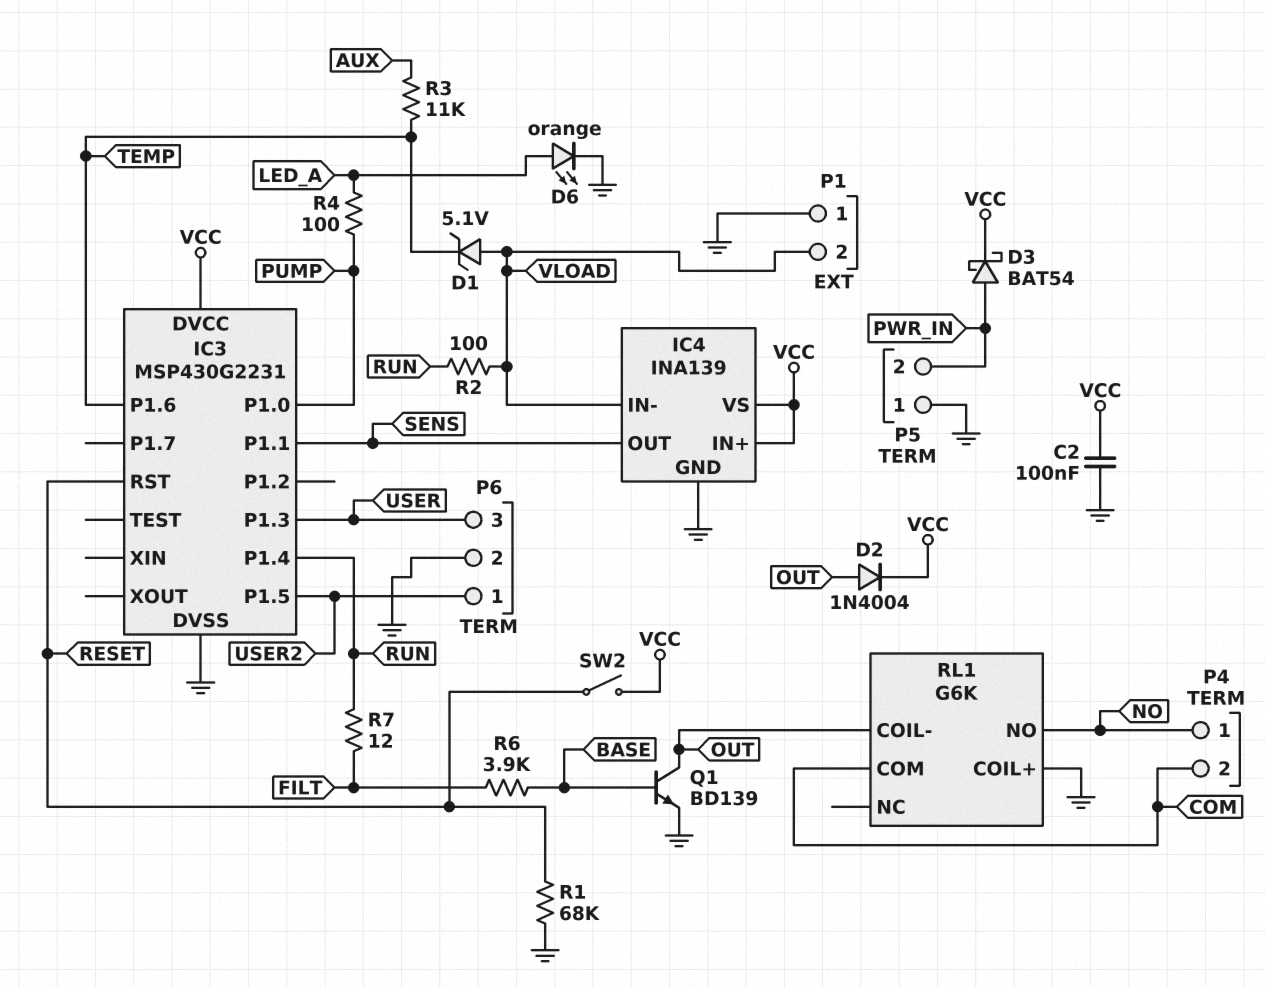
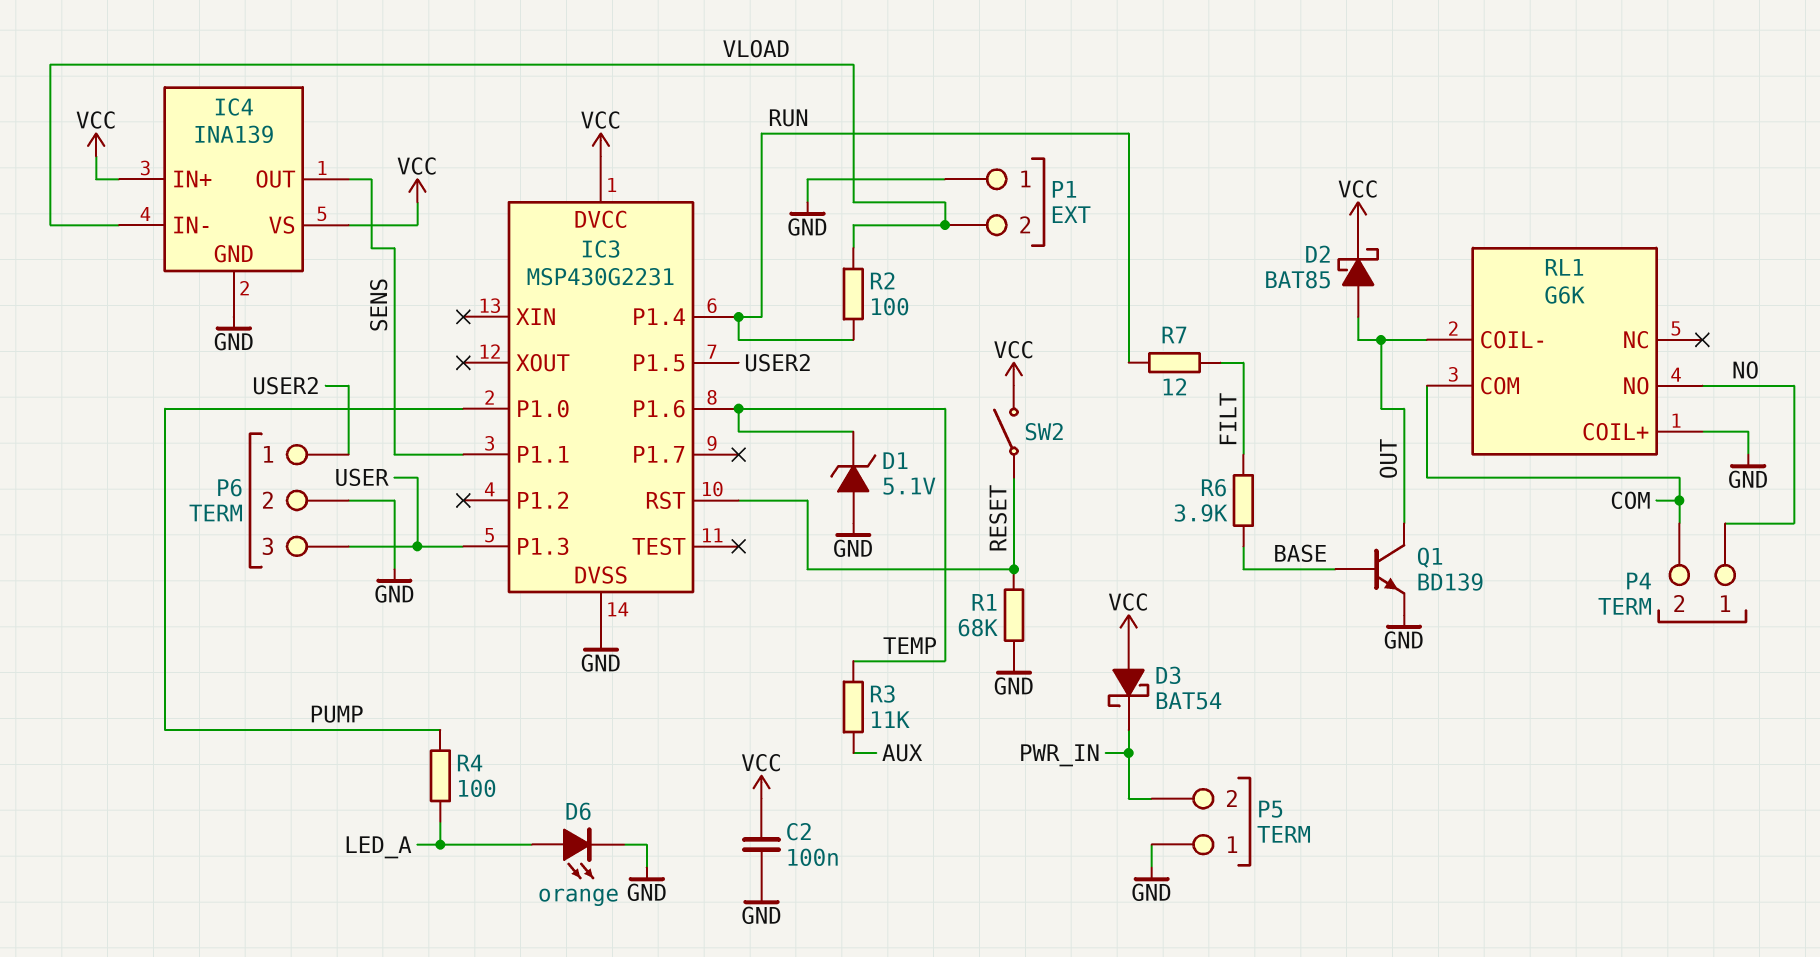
D1: zener 5.1V (A VLOAD, K TEMP) -> zener 5.1V (A GND, K TEMP)
D2: diode 1N4004 (A OUT, K VCC) -> schottky BAT85 (A OUT, K VCC)
D3: schottky BAT54 (A PWR_IN, K VCC) -> schottky BAT54 (A VCC, K PWR_IN)

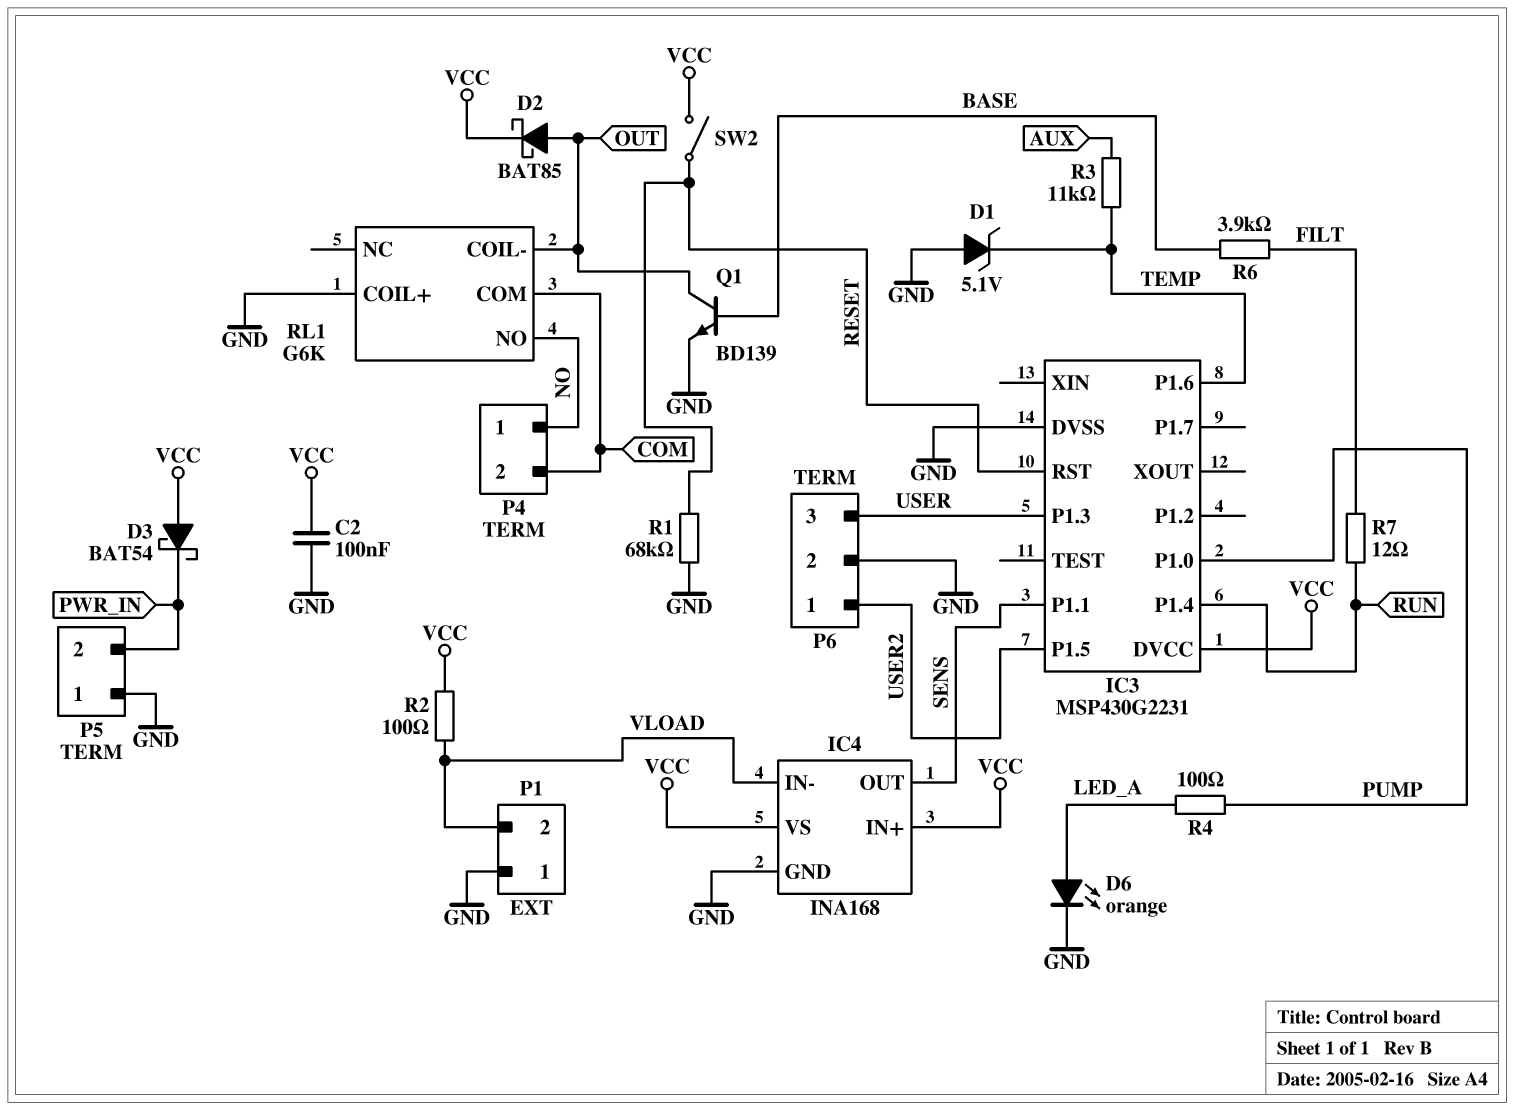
IC4: INA139 -> INA168
R2: 100 (RUN, VLOAD) -> 100 (VCC, VLOAD)

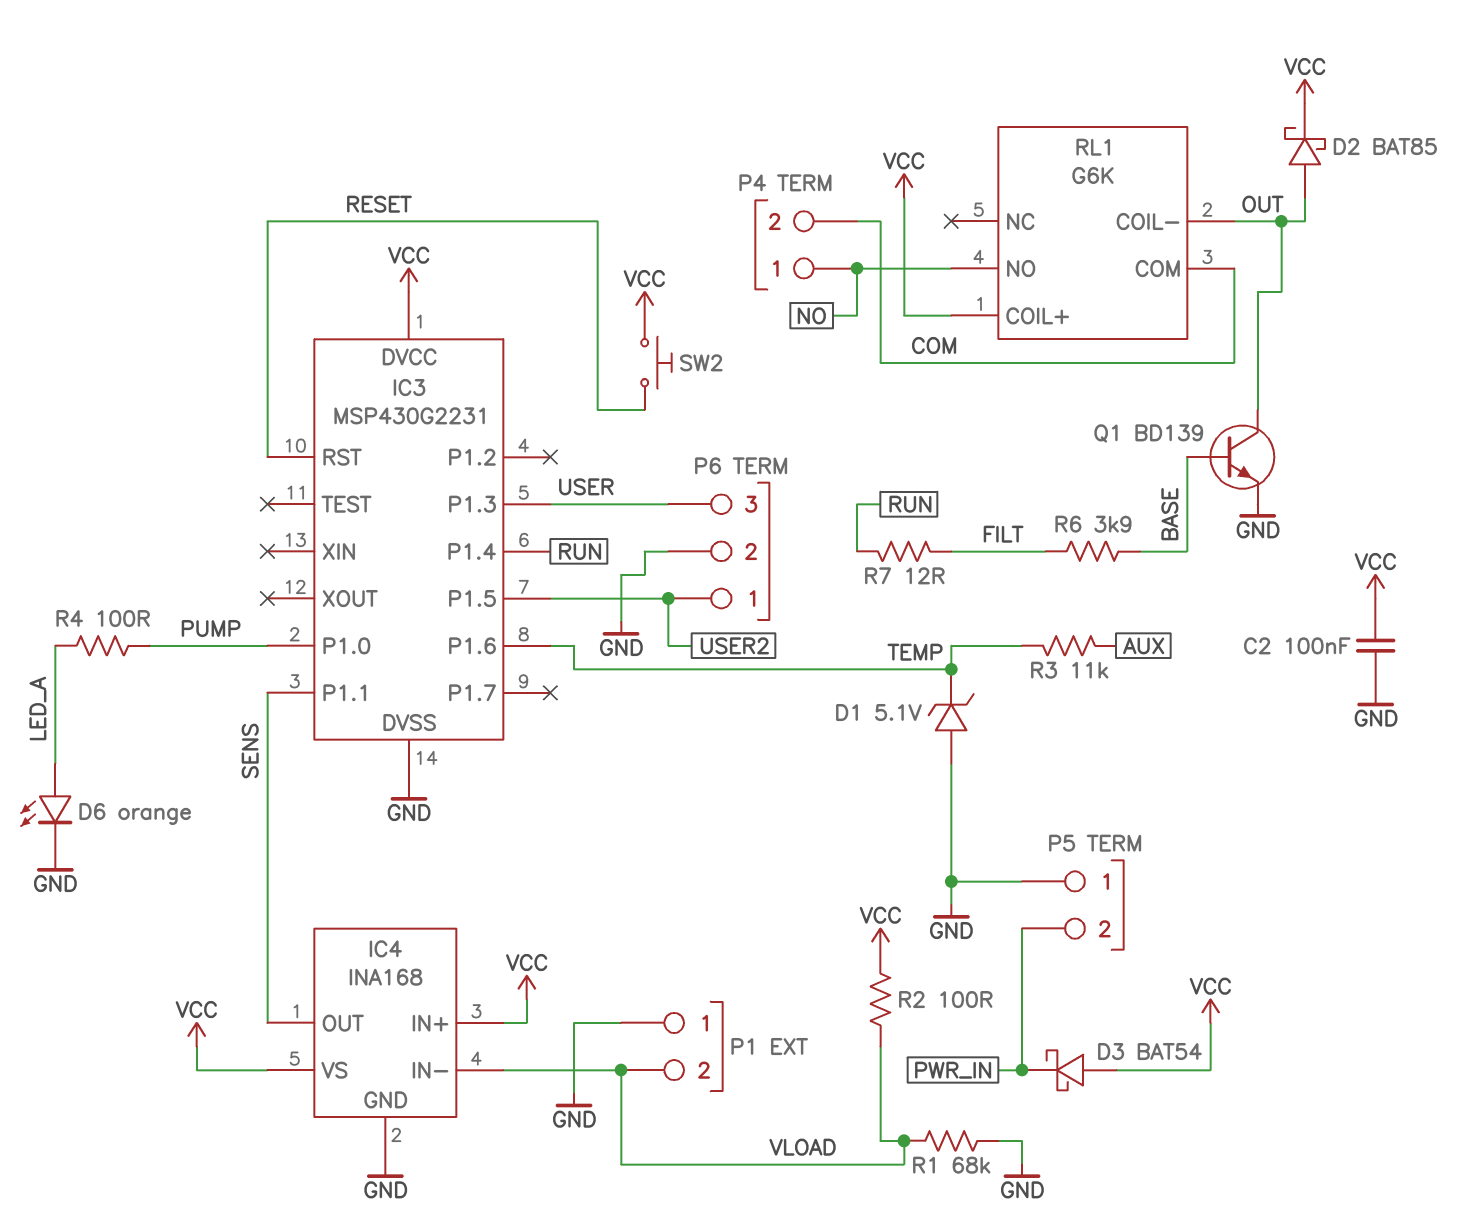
R1: 68k (GND, RESET) -> 68k (GND, VLOAD)
RL1 pin COIL+: GND -> VCC
SW2: switch (RESET, VCC) -> button (RESET, VCC)

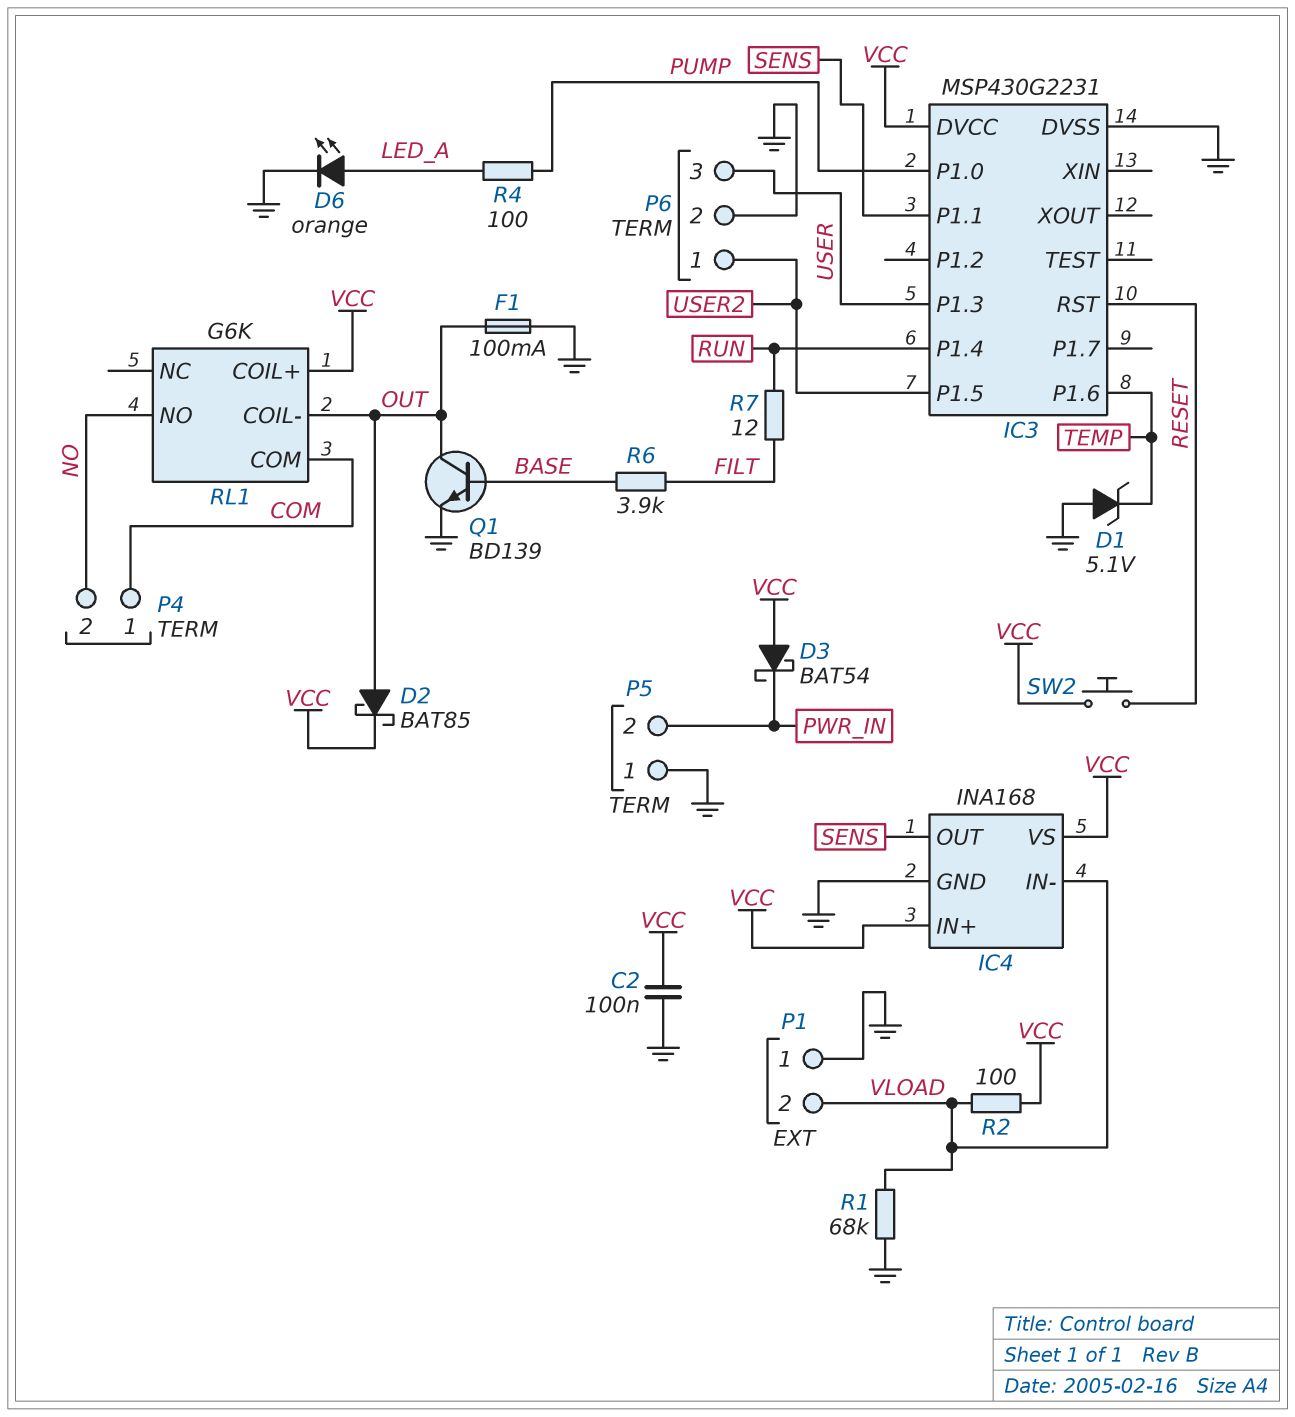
F1: none -> 100mA (GND, OUT)
P4 pin 1: NO -> COM
P4 pin 2: COM -> NO
R3: 11k (AUX, TEMP) -> none

